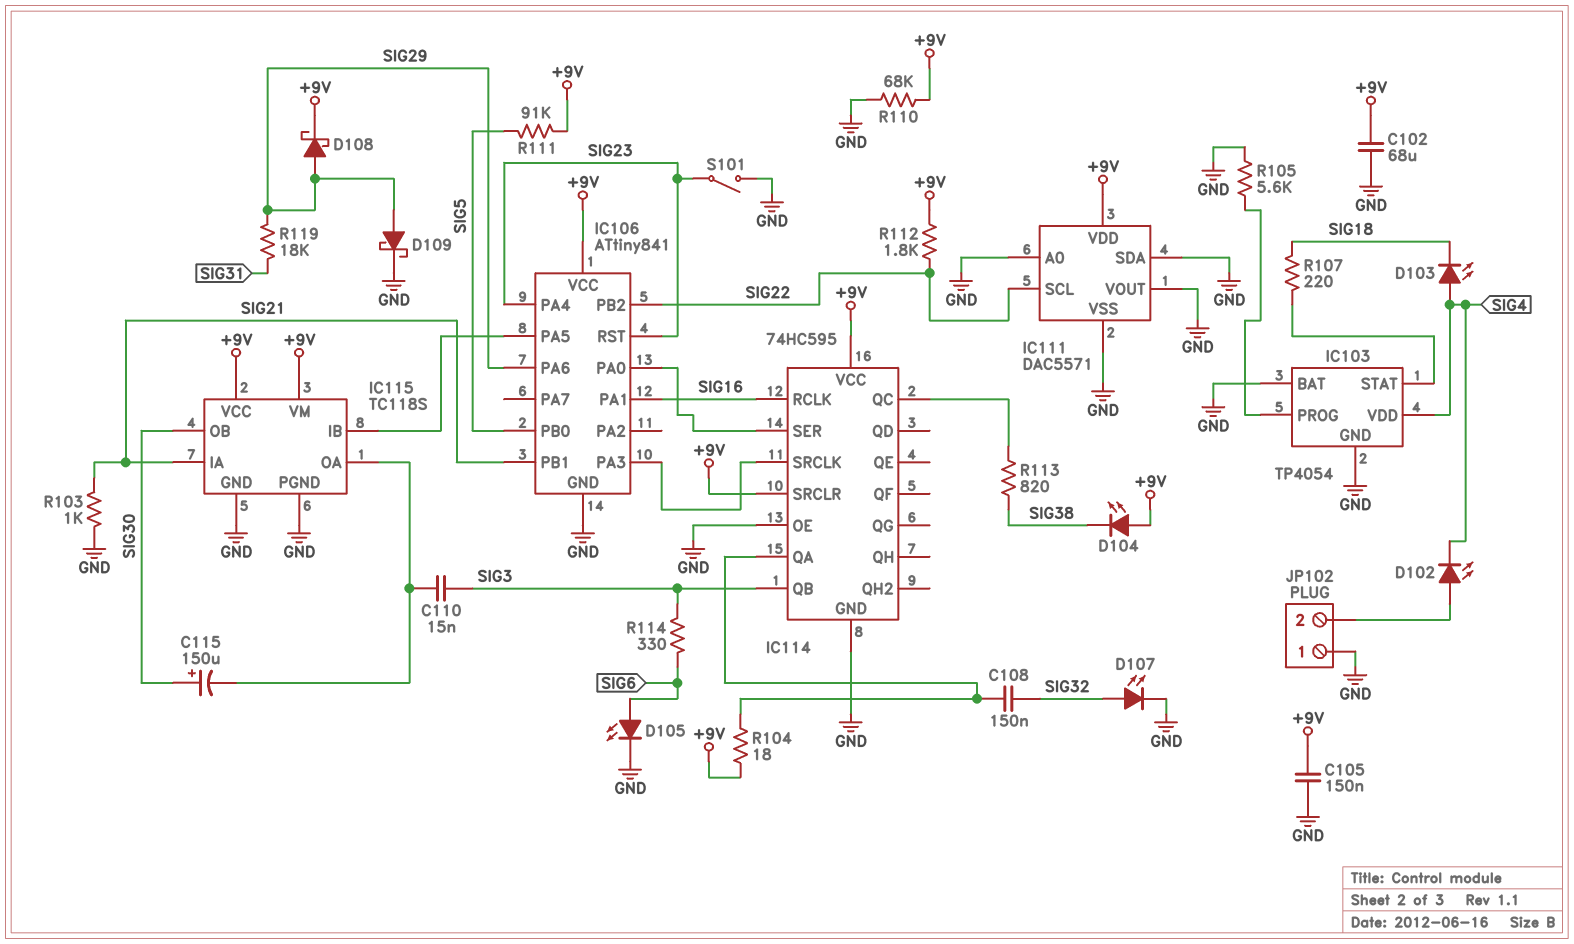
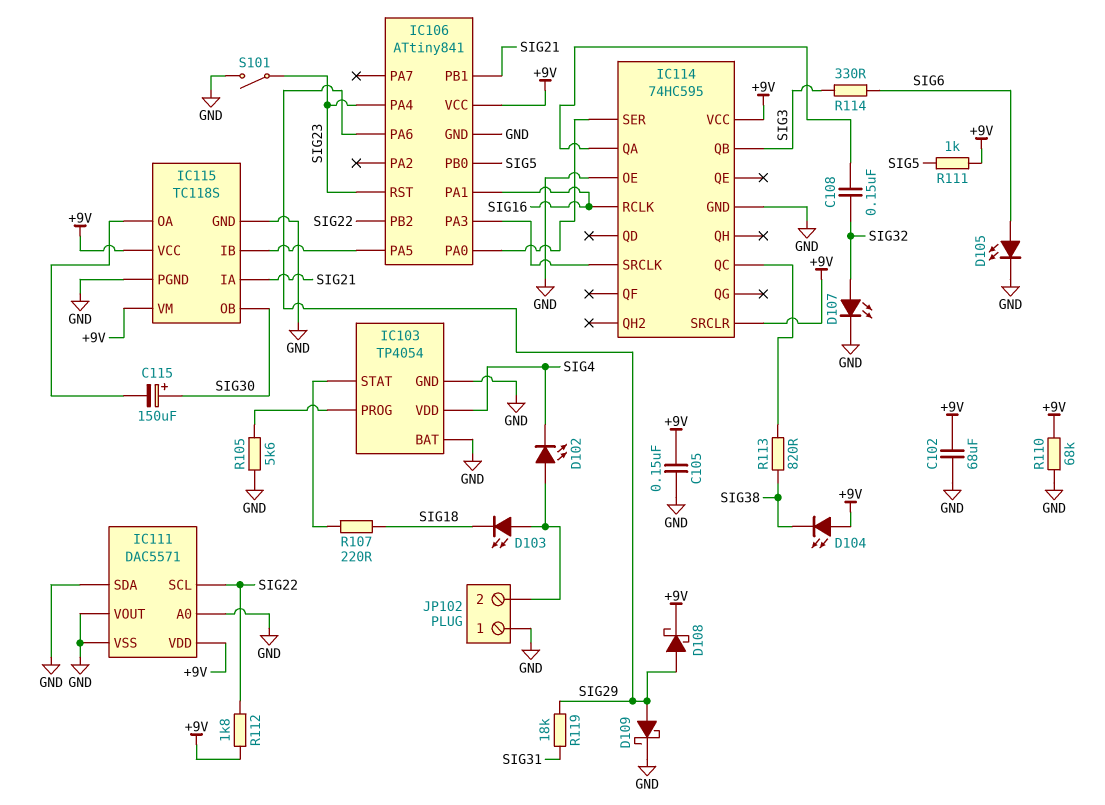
C110: 15nF (IC115/OA, SIG3) -> none
D103: LED (A SIG4, K SIG18) -> LED (A JP102/2, K SIG18)
R103: 1k (GND, SIG21) -> none
R104: 18 (+9V, IC114/QA) -> none
R111: 91k (+9V, SIG5) -> 1k (+9V, SIG5)

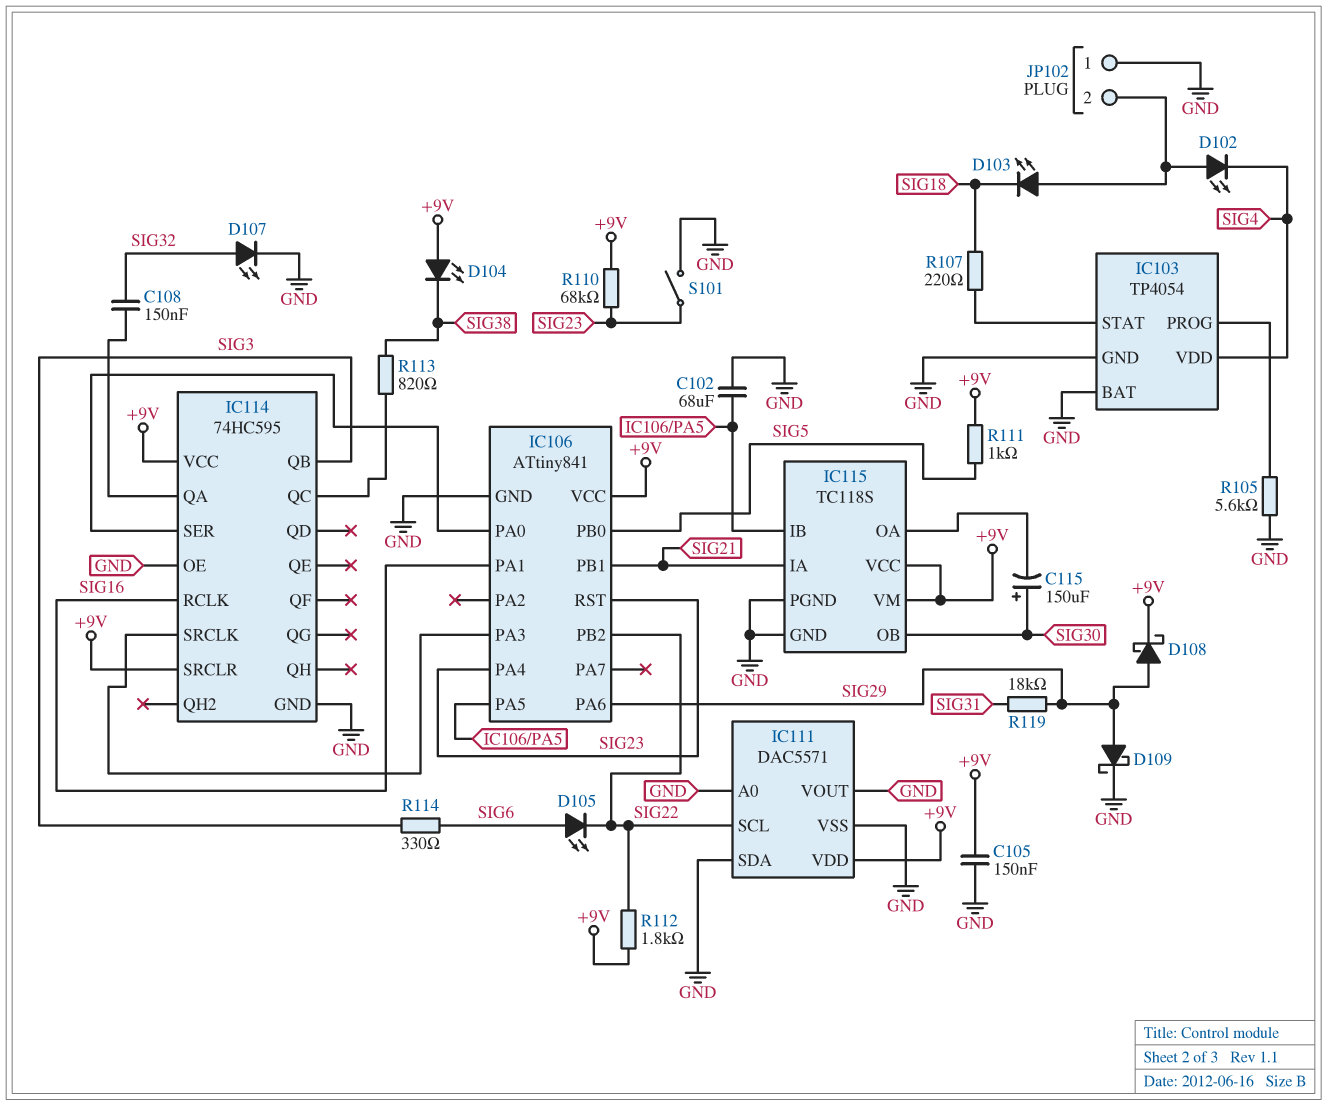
C102: 68uF (+9V, GND) -> 68uF (GND, IC106/PA5)
D105: LED (A SIG6, K GND) -> LED (A SIG6, K SIG22)
R110: 68k (+9V, GND) -> 68k (+9V, SIG23)

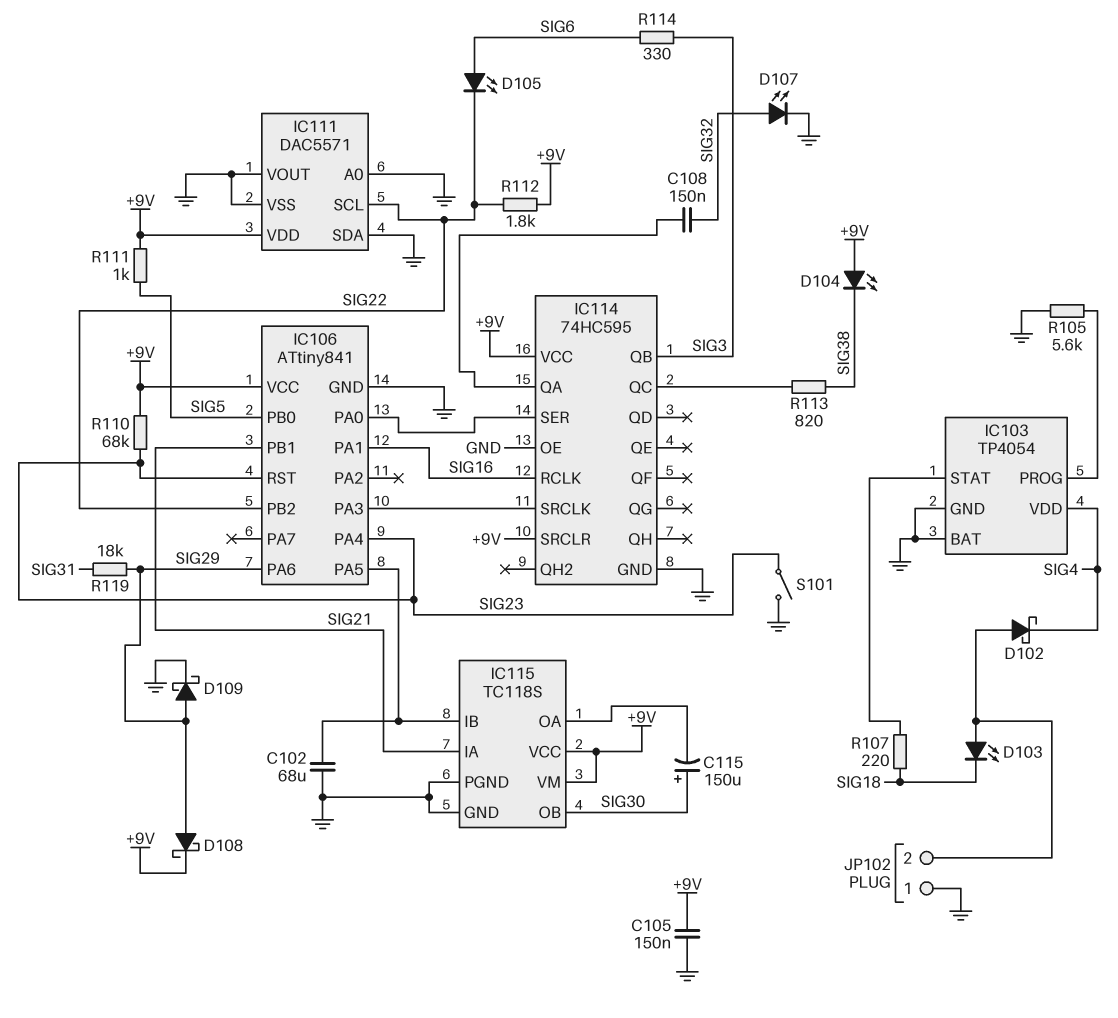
D102: LED (A JP102/2, K SIG4) -> schottky (A JP102/2, K SIG4)

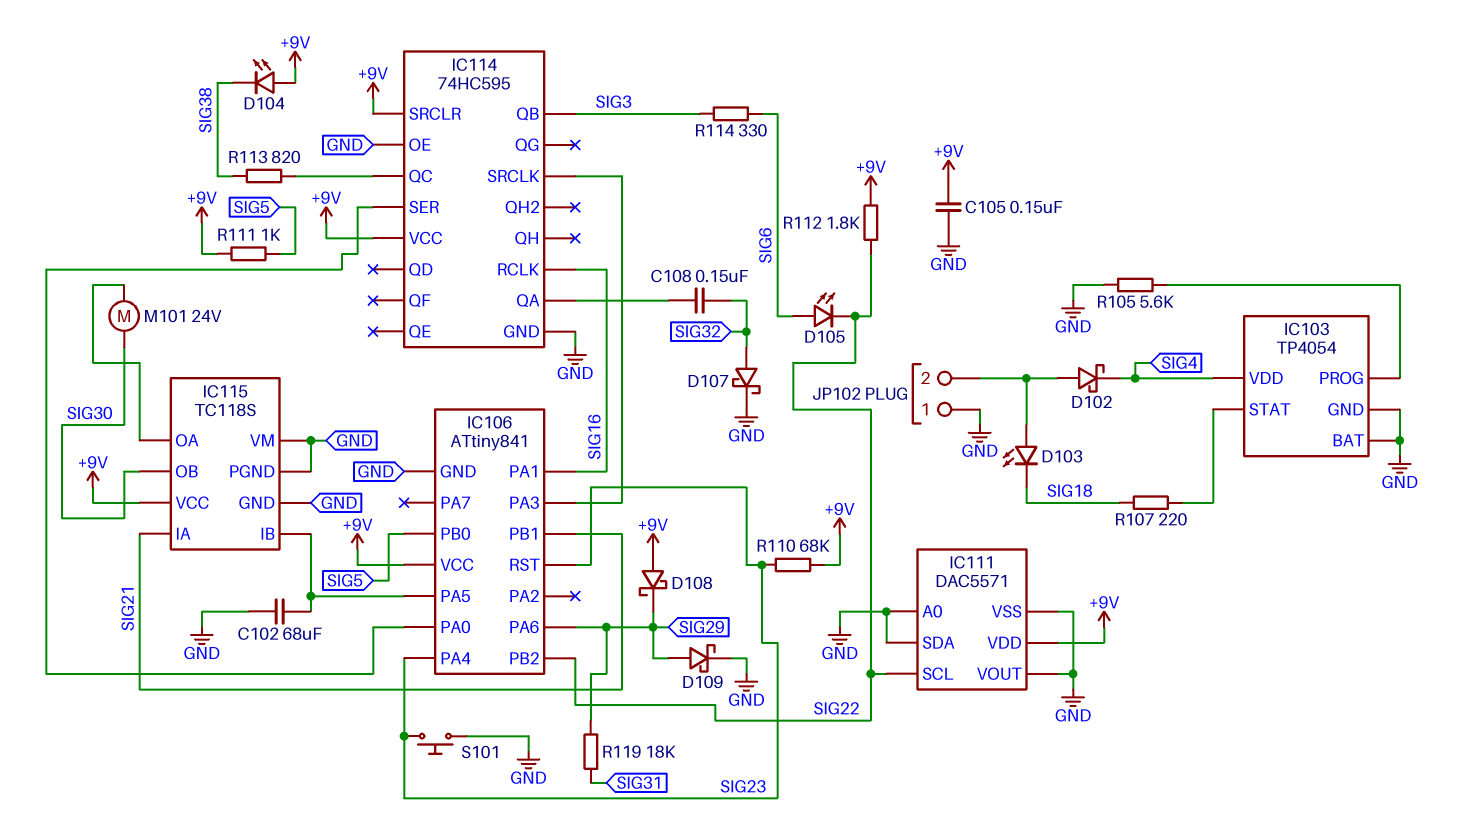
C115: 150uF (plus SIG30, minus IC115/OA) -> none
D107: LED (A SIG32, K GND) -> schottky (A SIG32, K GND)
D108: schottky (A SIG29, K +9V) -> schottky (A +9V, K SIG29)
IC115 pin VM: +9V -> GND
M101: none -> motor 24V (IC115/OA, SIG30)
S101: switch (GND, SIG23) -> button (GND, SIG23)

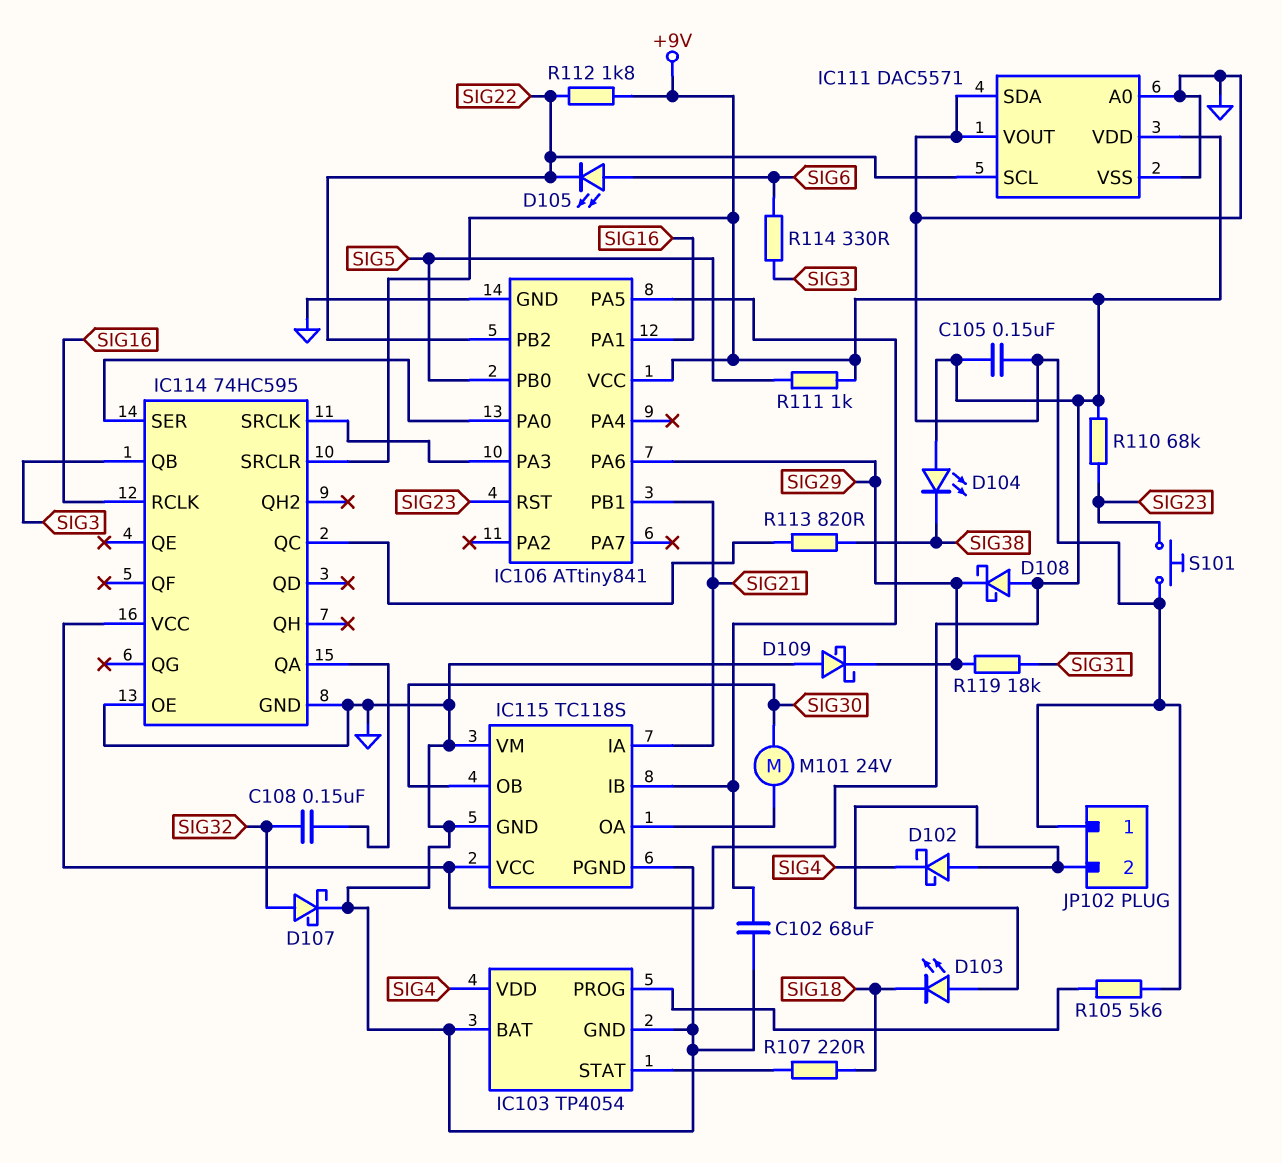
D109: schottky (A SIG29, K GND) -> schottky (A GND, K SIG29)
IC106 pin PA4: SIG23 -> none

